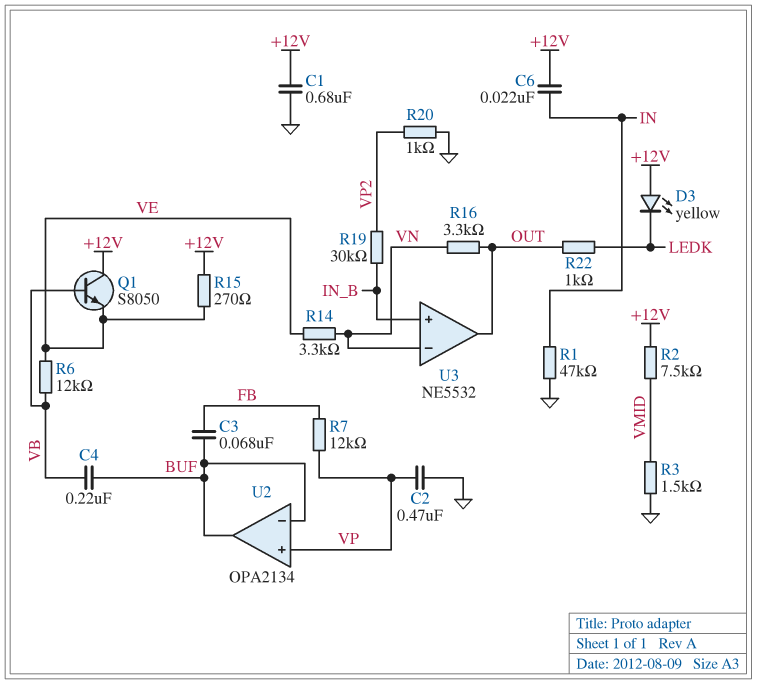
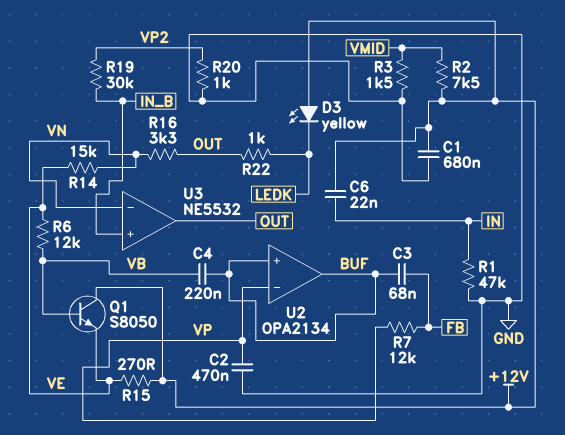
R14: 3.3k (VE, VN) -> 15k (VE, VN)
U2 pin in+: VP -> BUF
U2 pin in-: BUF -> VP

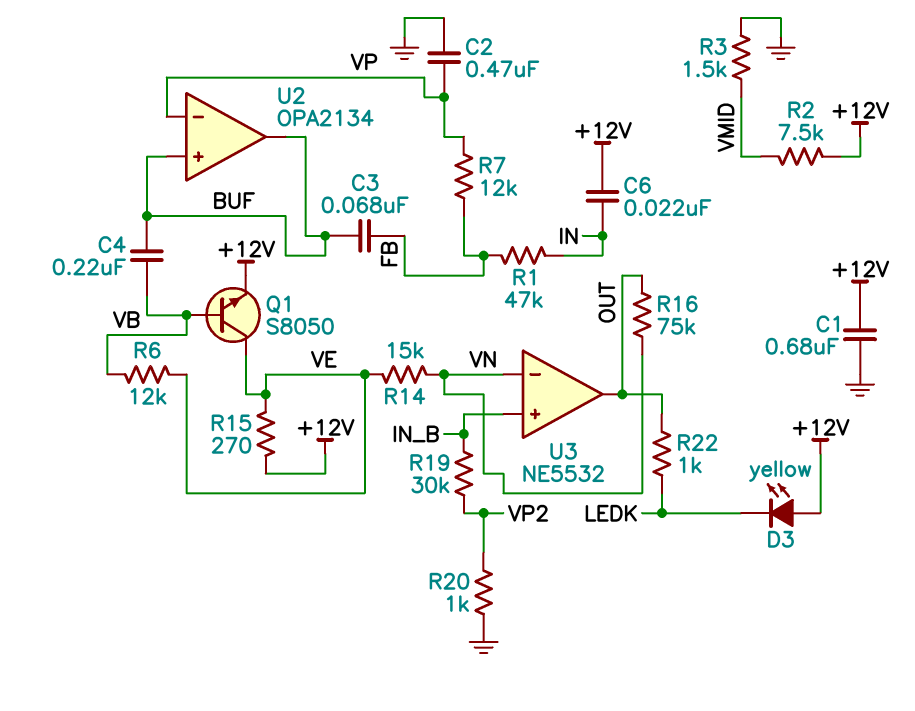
Q1: NPN S8050 (B VB, C +12V, E VE) -> NPN S8050 (B VB, C VE, E +12V)
R1: 47k (GND, IN) -> 47k (FB, IN)
R16: 3.3k (OUT, VN) -> 75k (OUT, VN)

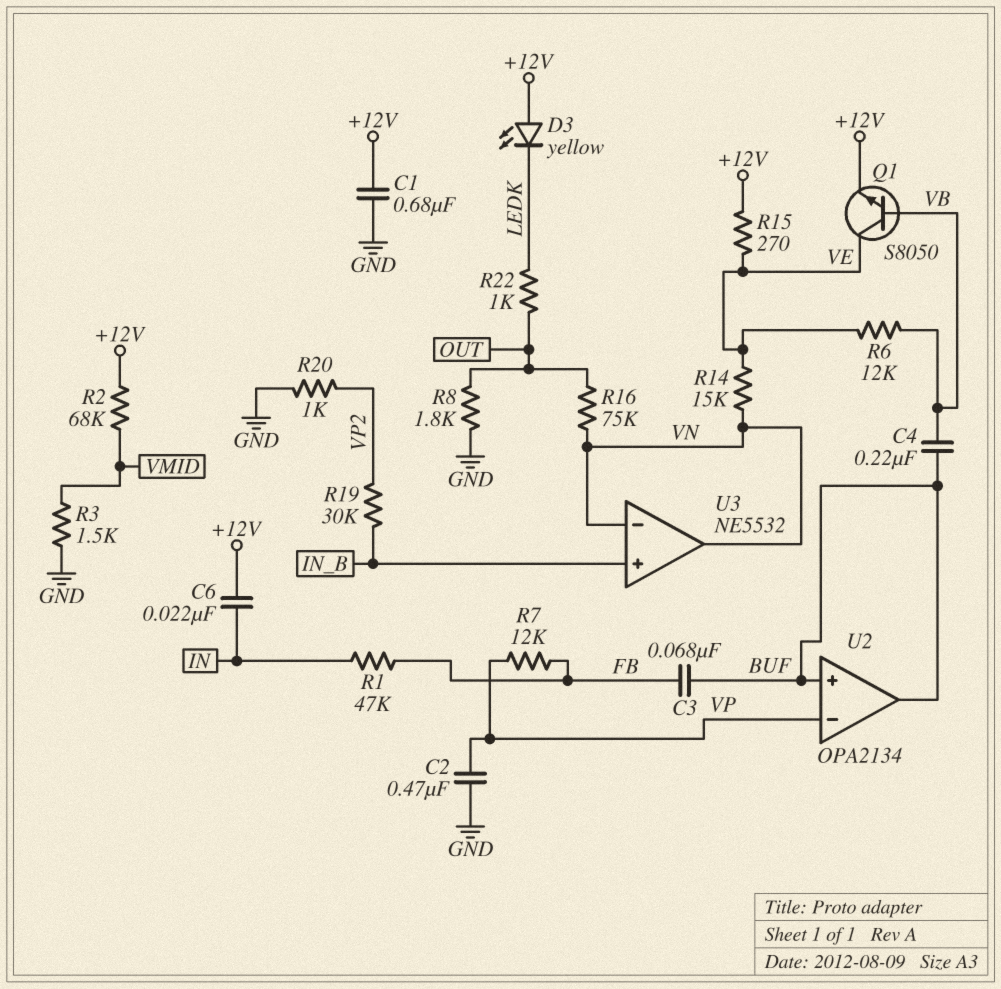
R2: 7.5k (+12V, VMID) -> 68k (+12V, VMID)
R8: none -> 1.8k (GND, OUT)
U3 pin out: OUT -> VN

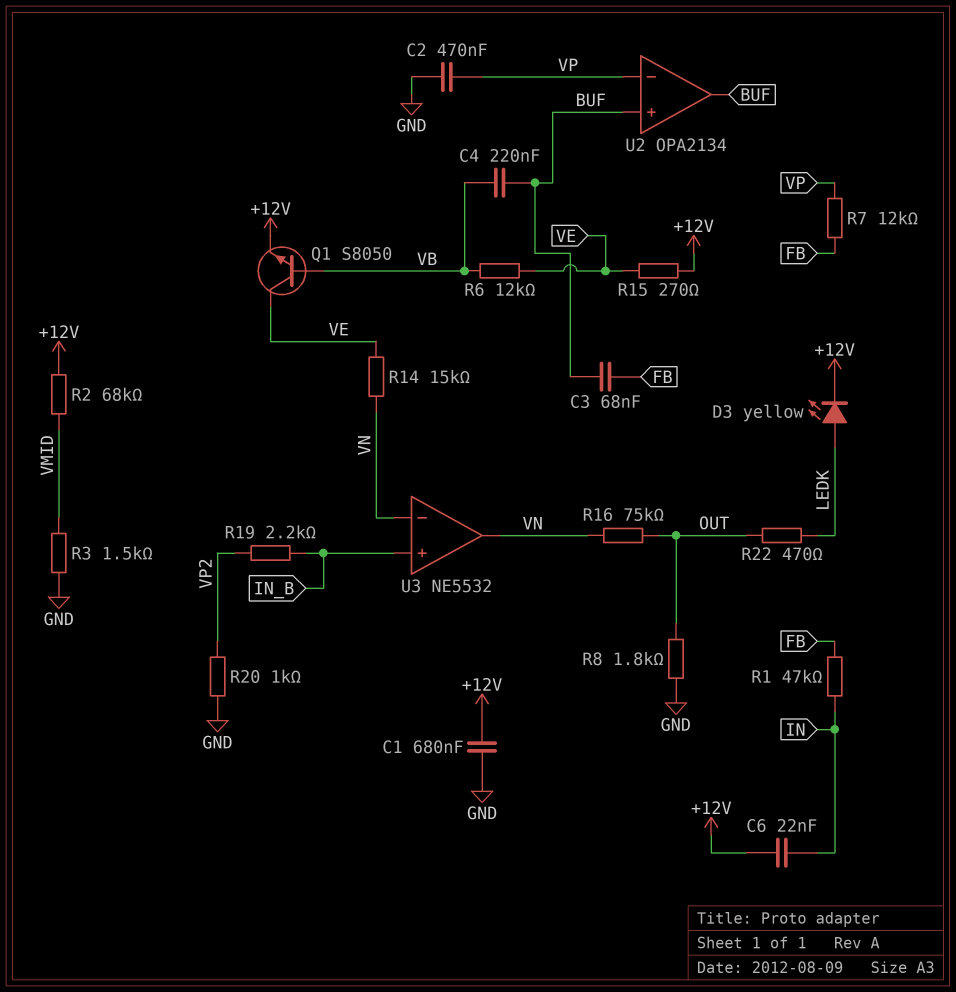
D3: LED yellow (A +12V, K LEDK) -> LED yellow (A LEDK, K +12V)
R19: 30k (IN_B, VP2) -> 2.2k (IN_B, VP2)
R22: 1k (LEDK, OUT) -> 470 (LEDK, OUT)

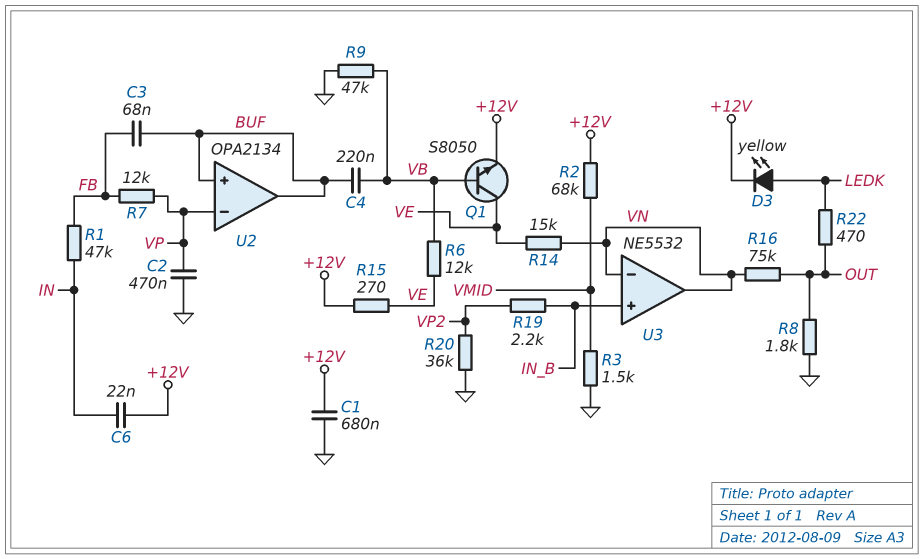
R9: none -> 47k (GND, VB)
R20: 1k (GND, VP2) -> 36k (GND, VP2)

